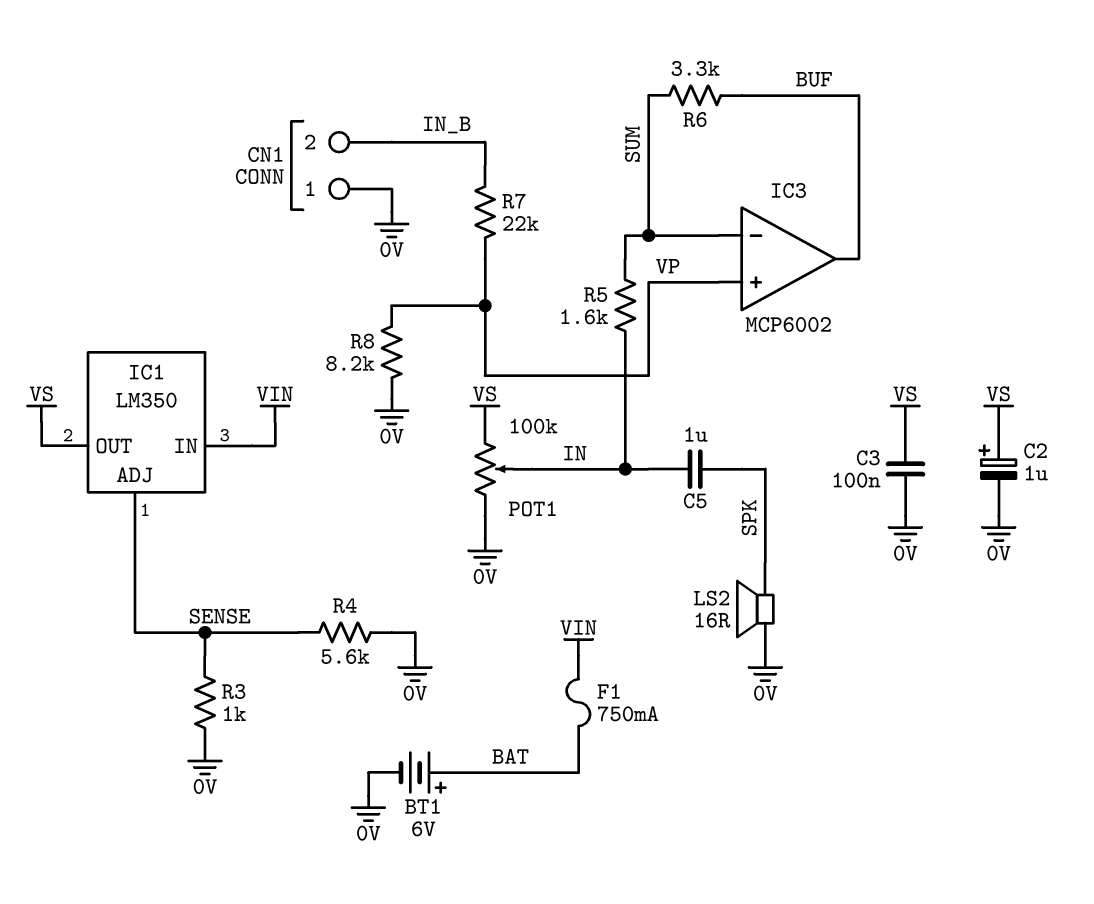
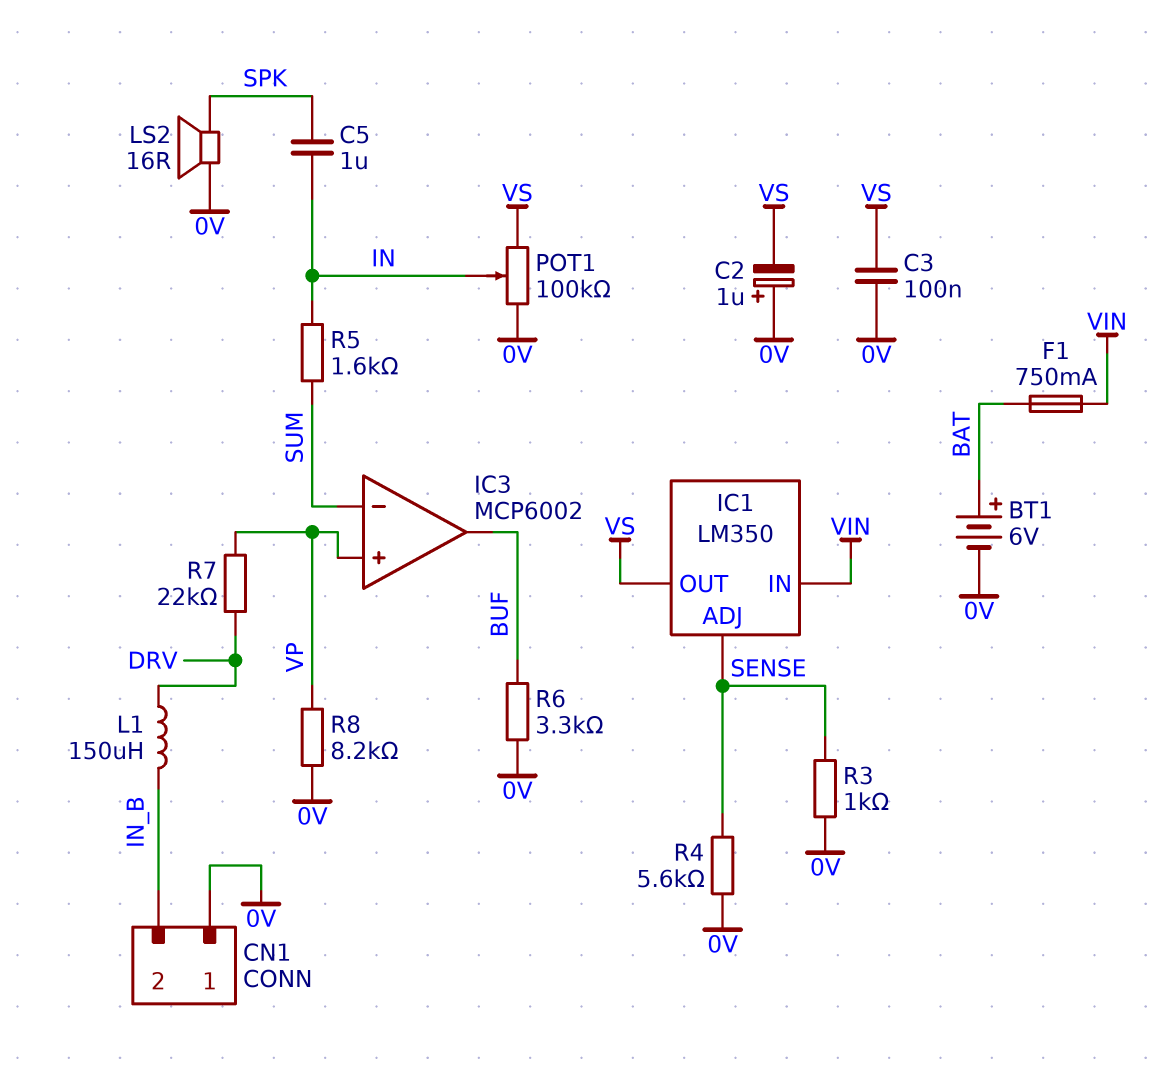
C2: 1uF (plus VS, minus 0V) -> 1uF (plus 0V, minus VS)
L1: none -> 150uH (DRV, IN_B)
R6: 3.3k (BUF, SUM) -> 3.3k (0V, BUF)
R7: 22k (IN_B, VP) -> 22k (DRV, VP)

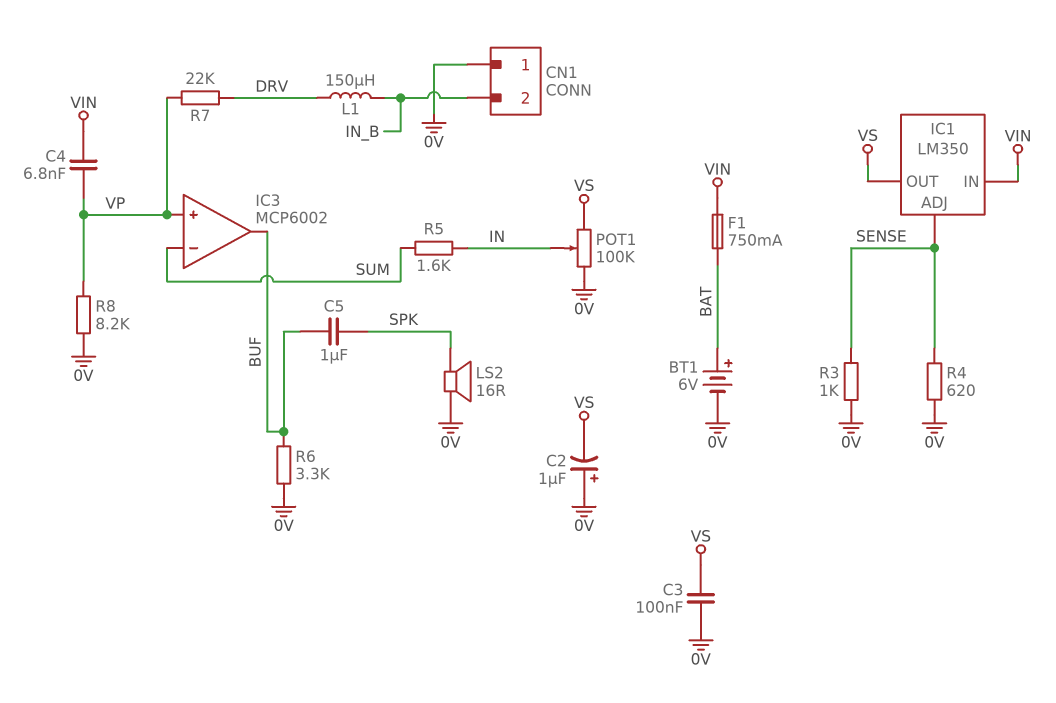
C4: none -> 6.8nF (VIN, VP)
C5: 1uF (IN, SPK) -> 1uF (BUF, SPK)
R4: 5.6k (0V, SENSE) -> 620 (0V, SENSE)

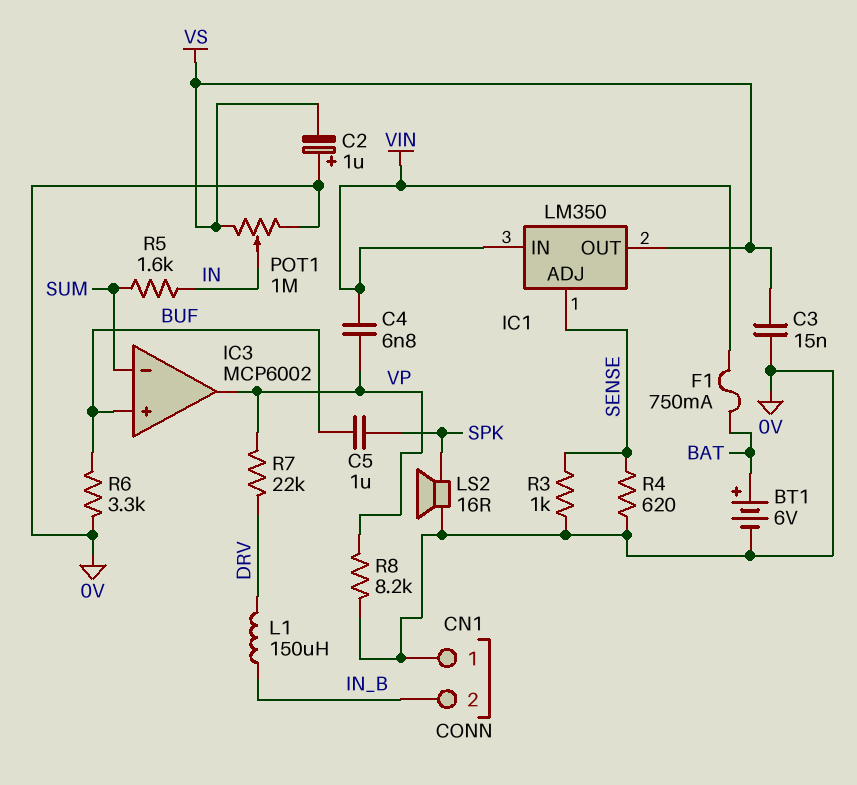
C3: 100nF (0V, VS) -> 15nF (0V, VS)
IC3 pin in+: VP -> BUF
IC3 pin out: BUF -> VP
POT1: 100k (0V, VS, wiper IN) -> 1M (0V, VS, wiper IN)

